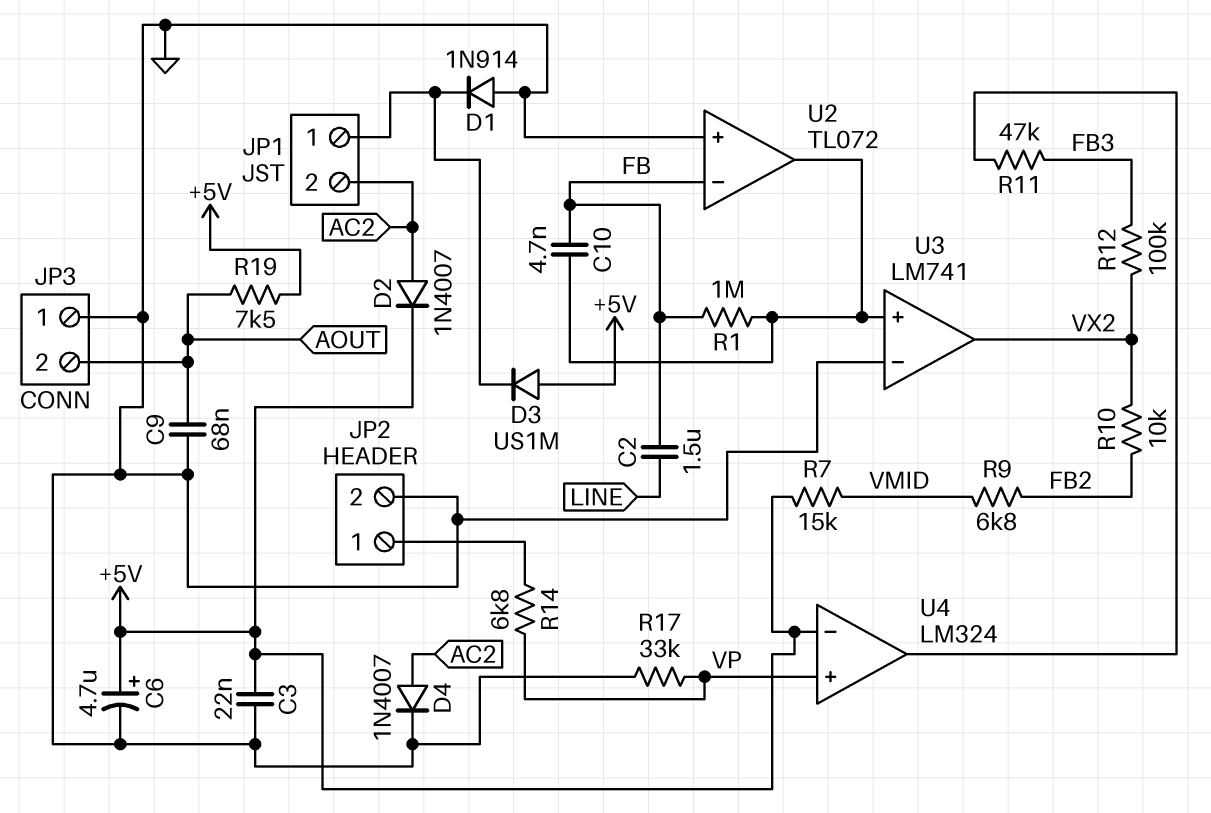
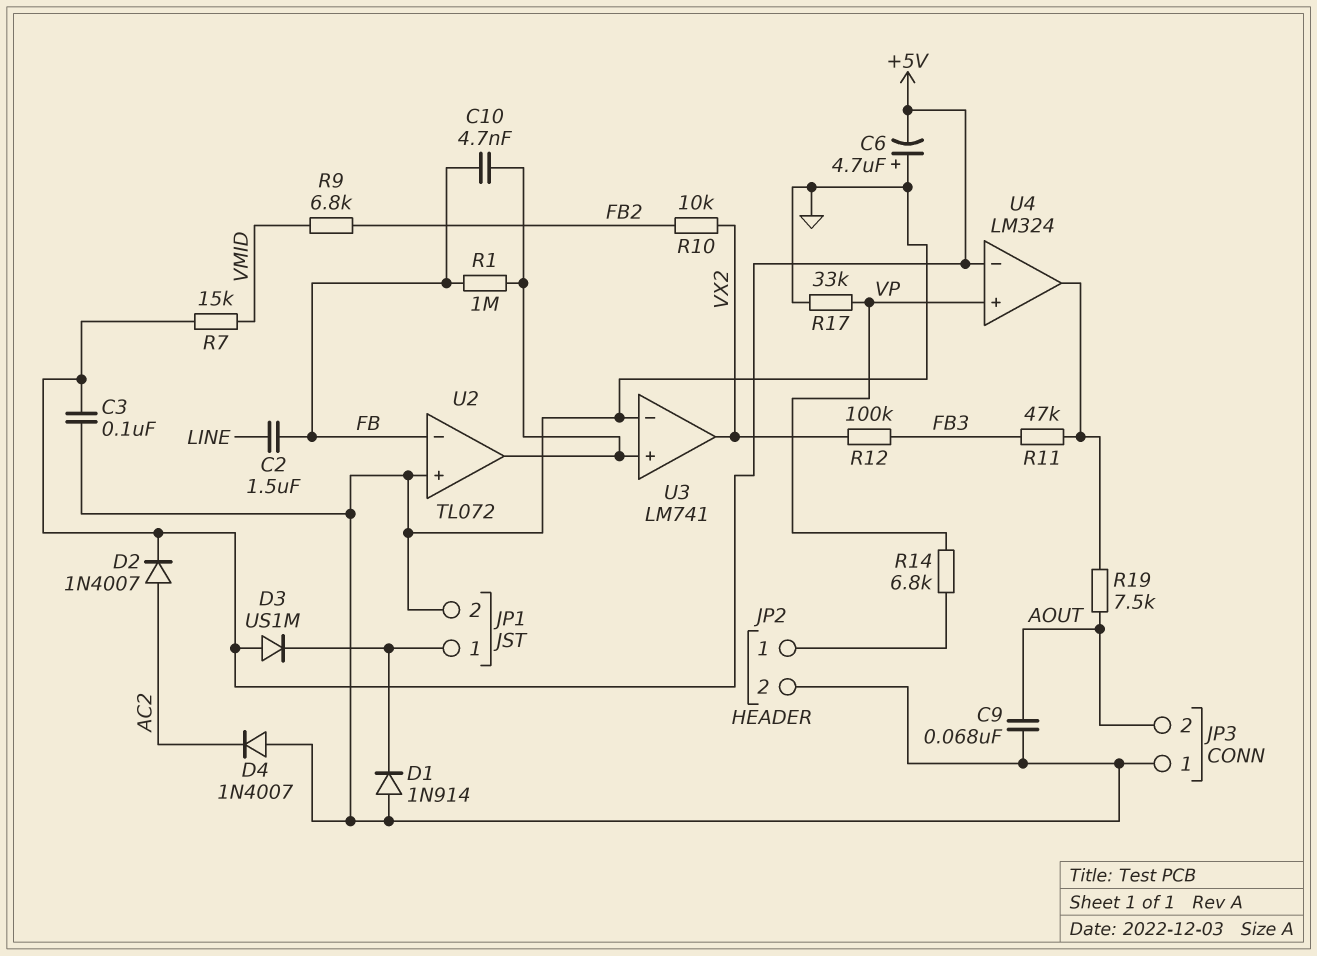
C3: 22nF (+5V, GND) -> 100nF (+5V, GND)
C6: 4.7uF (plus +5V, minus GND) -> 4.7uF (plus GND, minus +5V)
D4: diode 1N4007 (A AC2, K GND) -> diode 1N4007 (A GND, K AC2)
JP1 pin 2: AC2 -> GND
R19: 7.5k (+5V, AOUT) -> 7.5k (AOUT, U4/out)

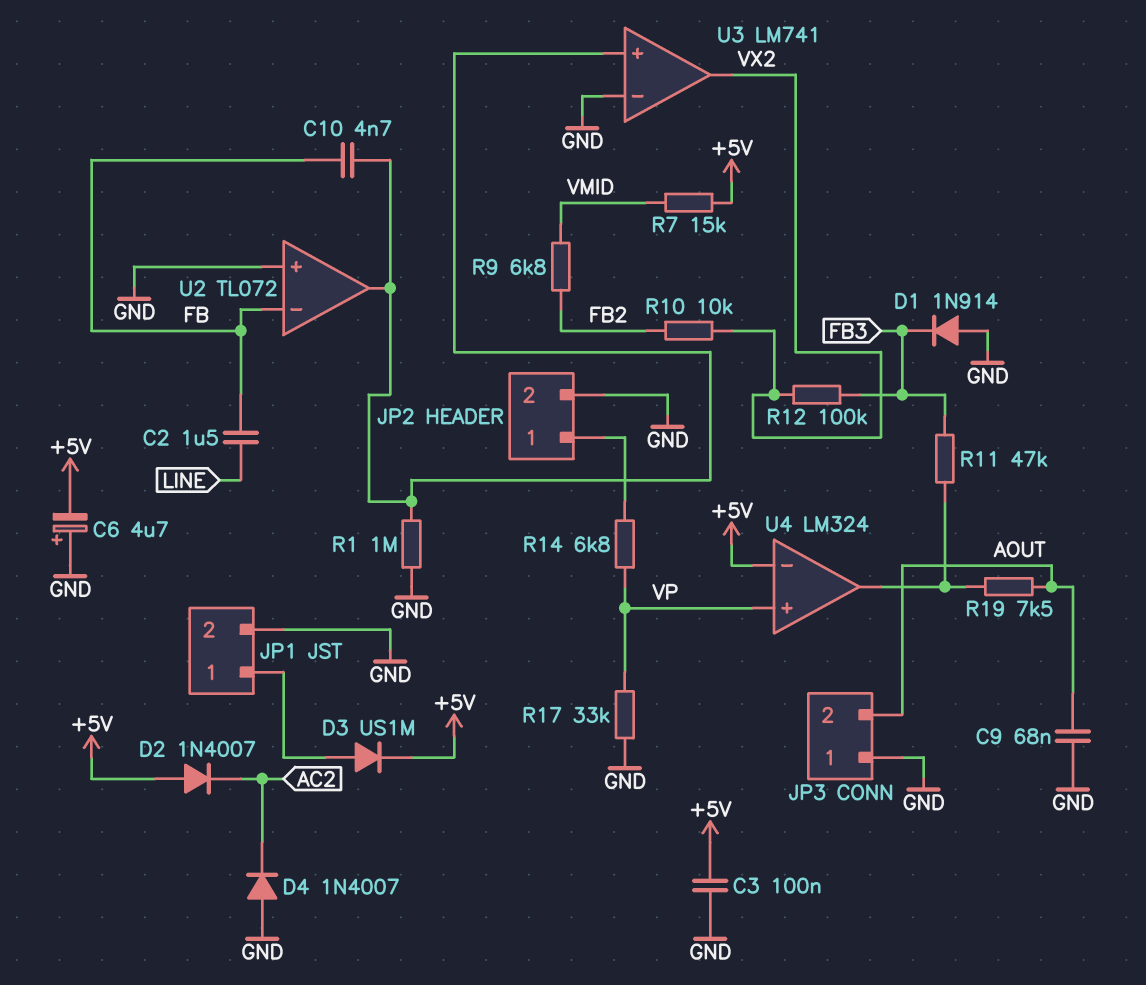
D1: diode 1N914 (A GND, K JP1/1) -> diode 1N914 (A GND, K FB3)
D2: diode 1N4007 (A AC2, K +5V) -> diode 1N4007 (A +5V, K AC2)
D3: diode US1M (A +5V, K JP1/1) -> diode US1M (A JP1/1, K +5V)
R1: 1M (FB, U2/out) -> 1M (GND, U2/out)

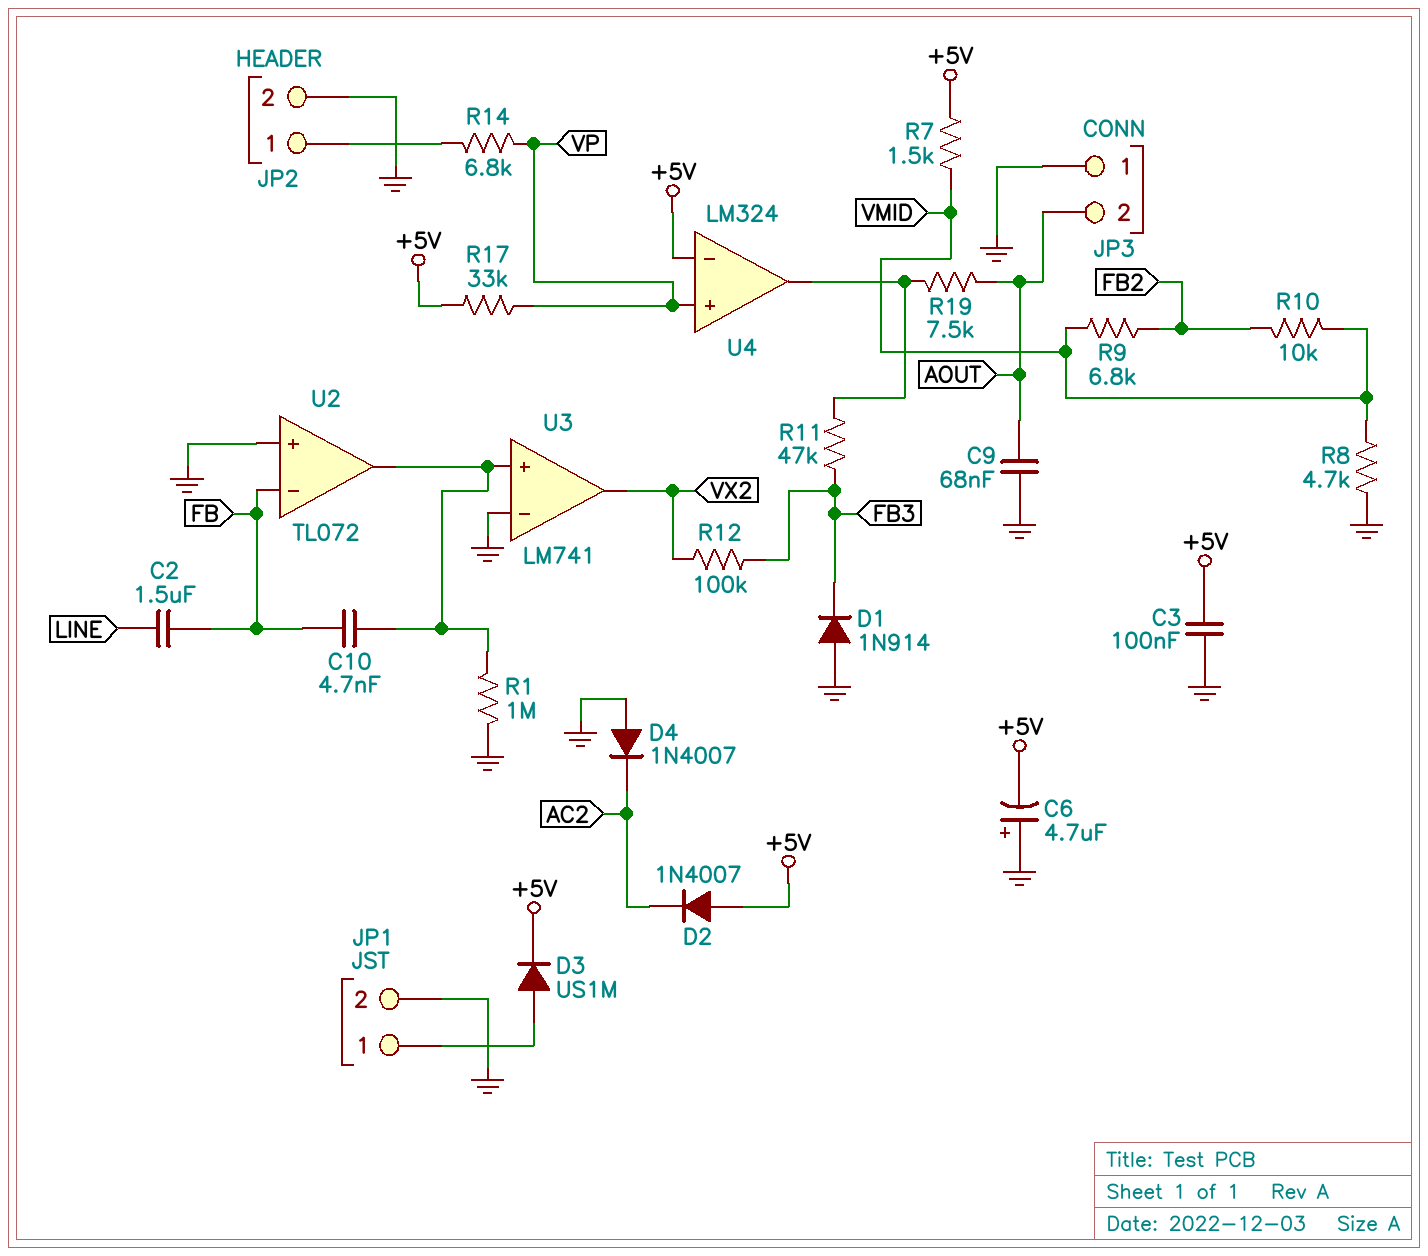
R7: 15k (+5V, VMID) -> 1.5k (+5V, VMID)
R8: none -> 4.7k (GND, VMID)
R10: 10k (FB2, VX2) -> 10k (FB2, VMID)
R17: 33k (GND, VP) -> 33k (+5V, VP)

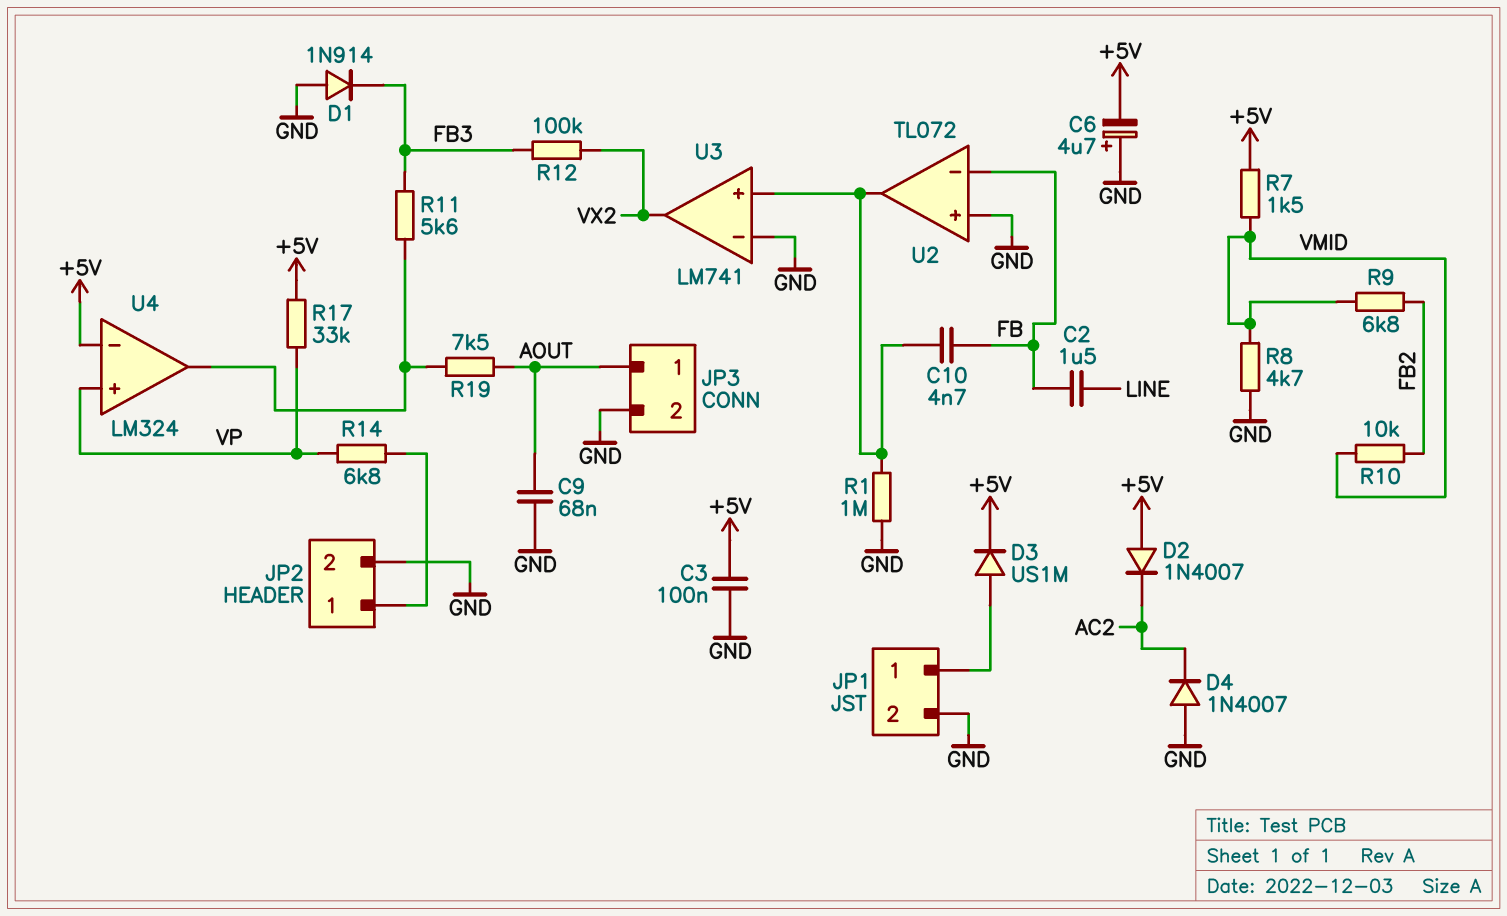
JP3 pin 1: GND -> AOUT
JP3 pin 2: AOUT -> GND
R11: 47k (FB3, U4/out) -> 5.6k (FB3, U4/out)

